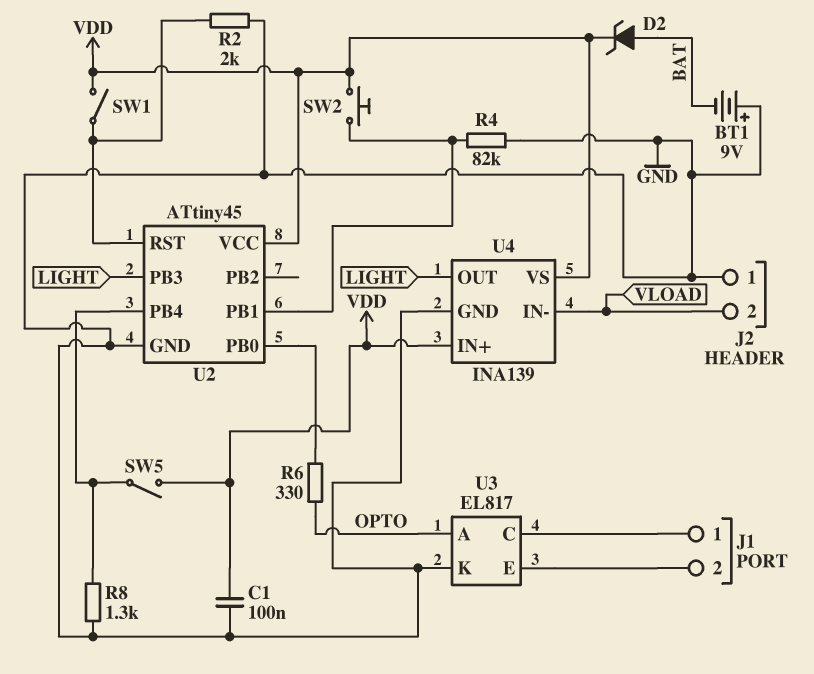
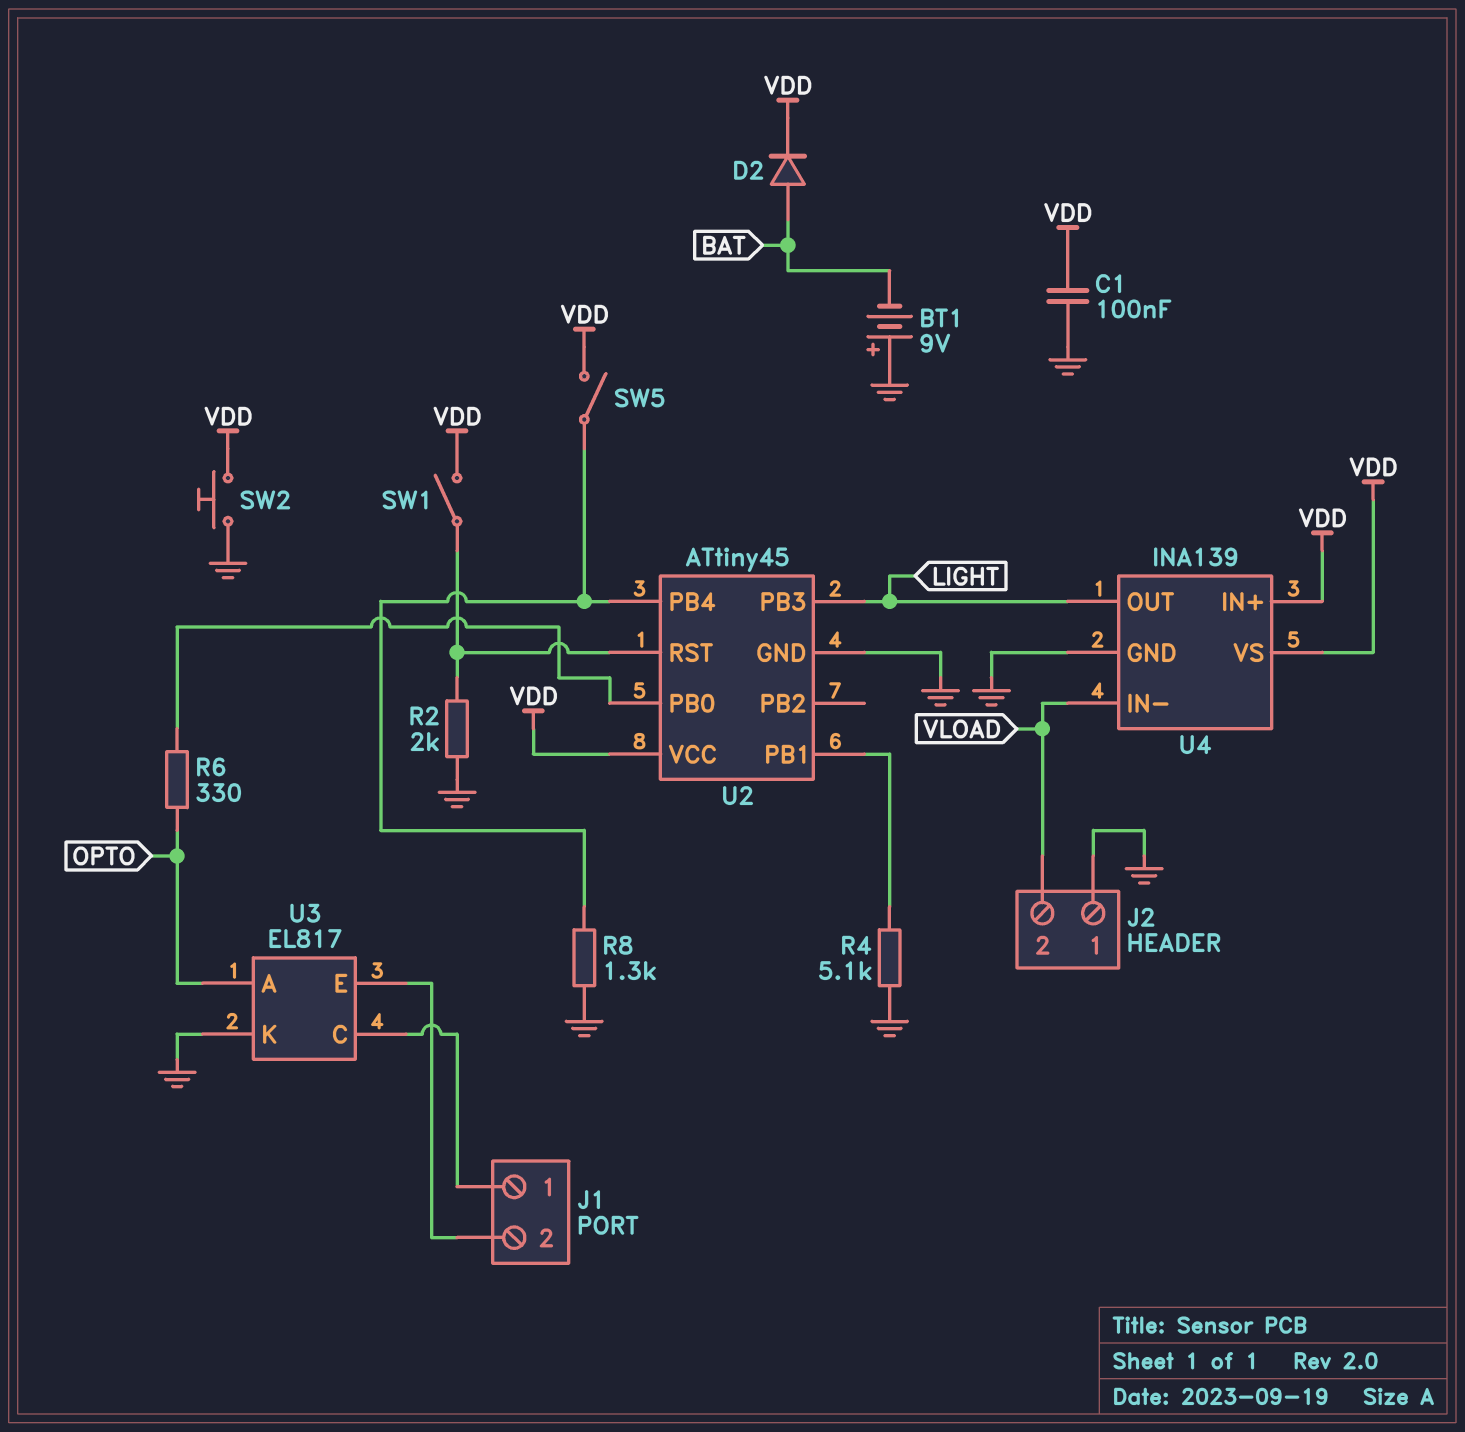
D2: zener (A BAT, K VDD) -> diode (A BAT, K VDD)
R4: 82k (GND, U2/PB1) -> 5.1k (GND, U2/PB1)
SW2: button (U2/PB1, VDD) -> button (GND, VDD)

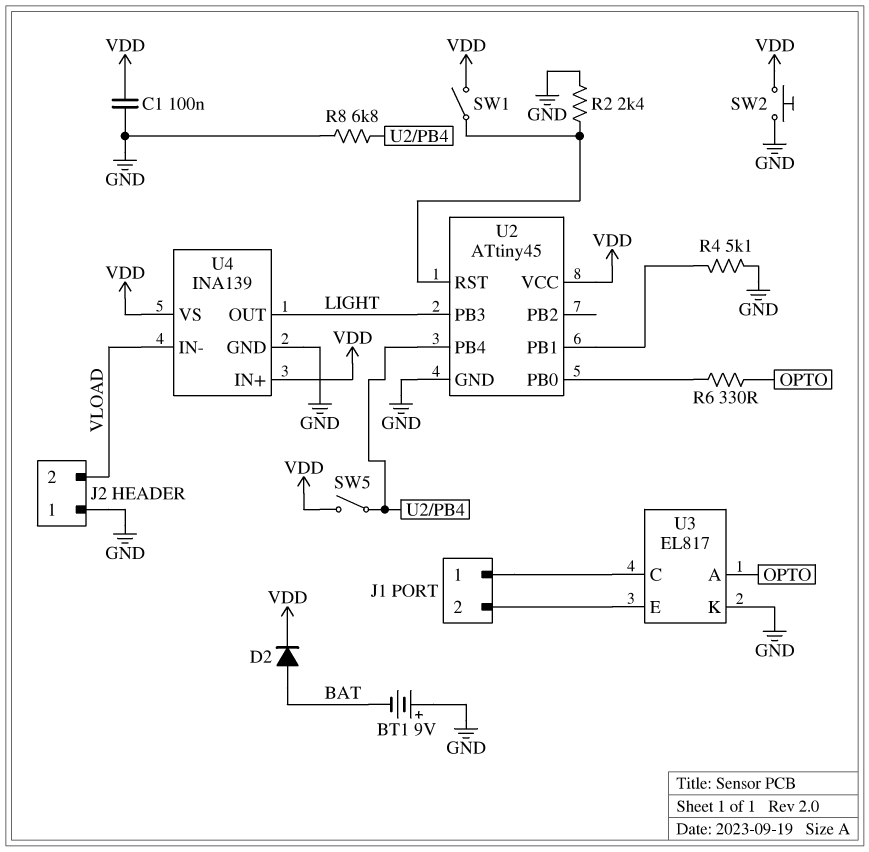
R2: 2k (GND, U2/RST) -> 2.4k (GND, U2/RST)
R8: 1.3k (GND, U2/PB4) -> 6.8k (GND, U2/PB4)

